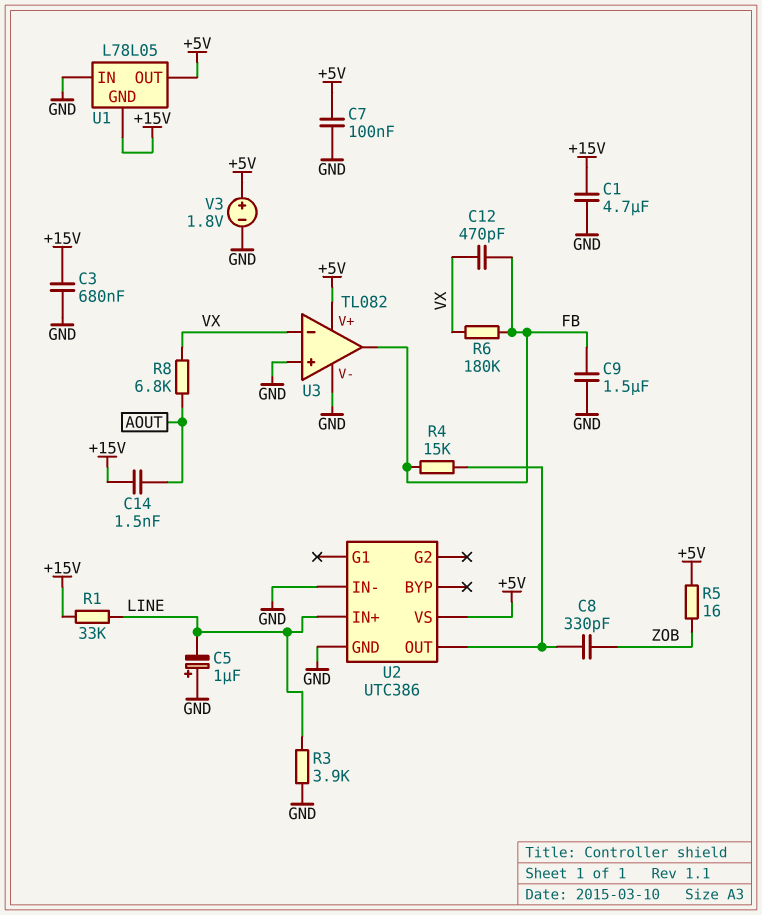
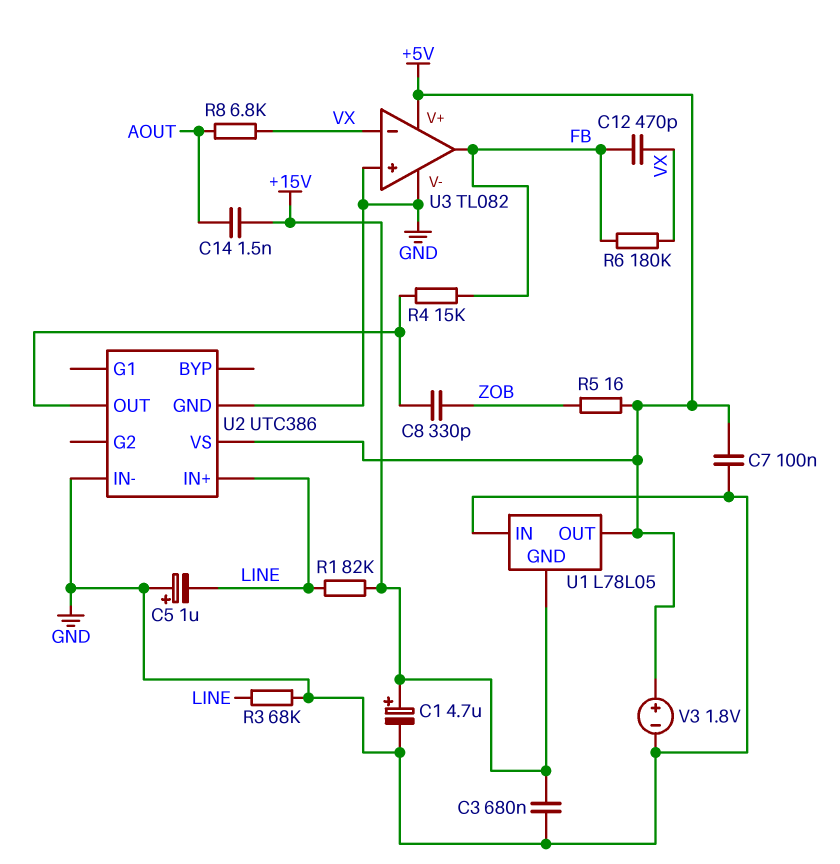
C1: 4.7uF (+15V, GND) -> 4.7uF (plus +15V, minus GND)
C9: 1.5uF (FB, GND) -> none
R1: 33k (+15V, LINE) -> 82k (+15V, LINE)
R3: 3.9k (GND, LINE) -> 68k (GND, LINE)

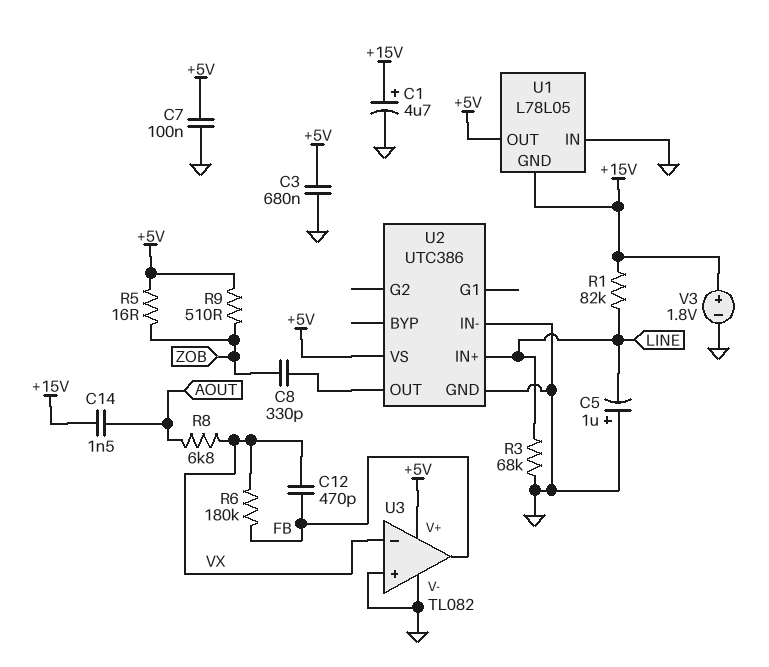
C3: 680nF (+15V, GND) -> 680nF (+5V, GND)
R4: 15k (FB, U2/OUT) -> none
R9: none -> 510 (+5V, ZOB)
V3: 1.8V (plus +5V, minus GND) -> 1.8V (plus +15V, minus GND)

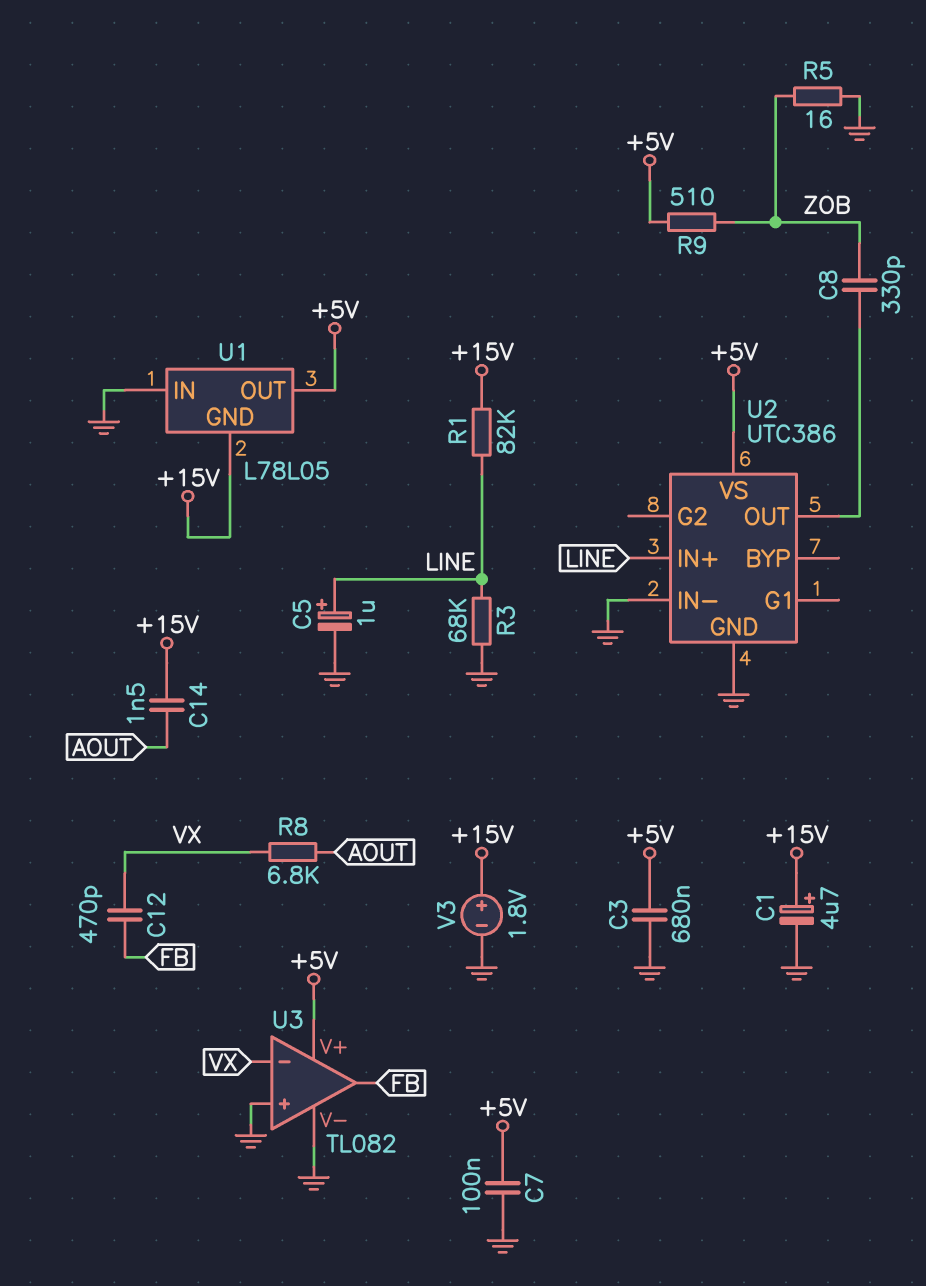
C5: 1uF (plus GND, minus LINE) -> 1uF (plus LINE, minus GND)
R5: 16 (+5V, ZOB) -> 16 (GND, ZOB)
R6: 180k (FB, VX) -> none

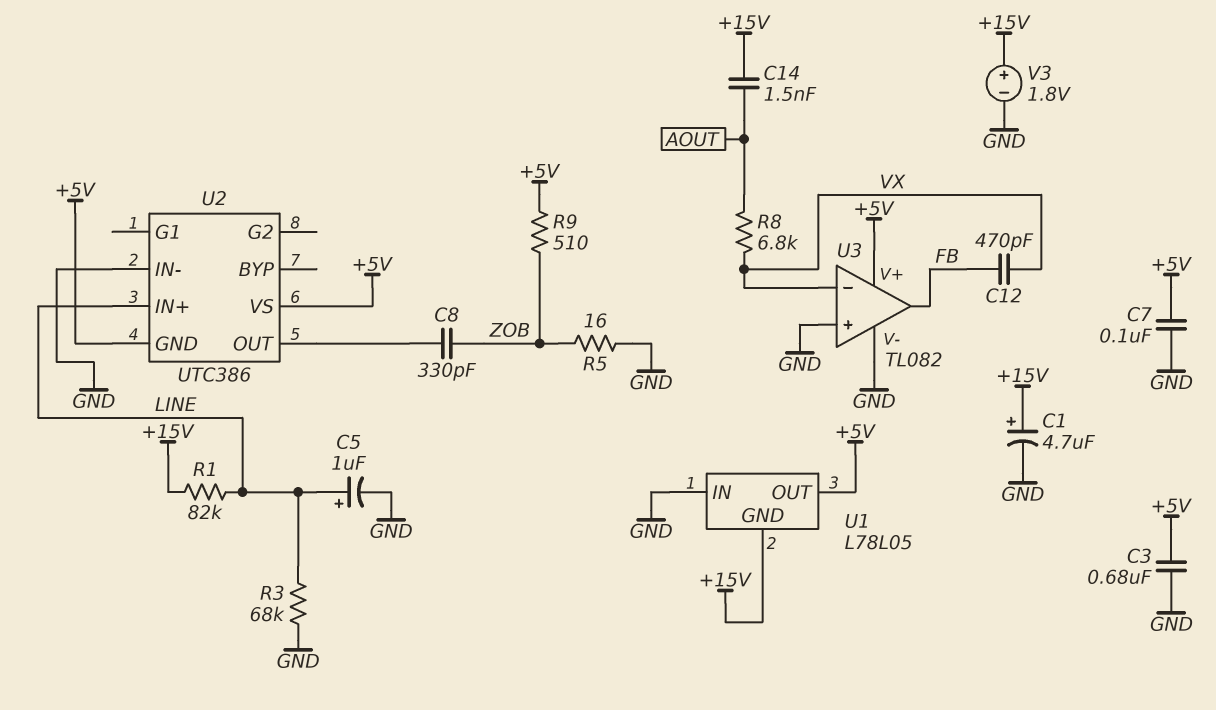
U2 pin GND: GND -> +5V

